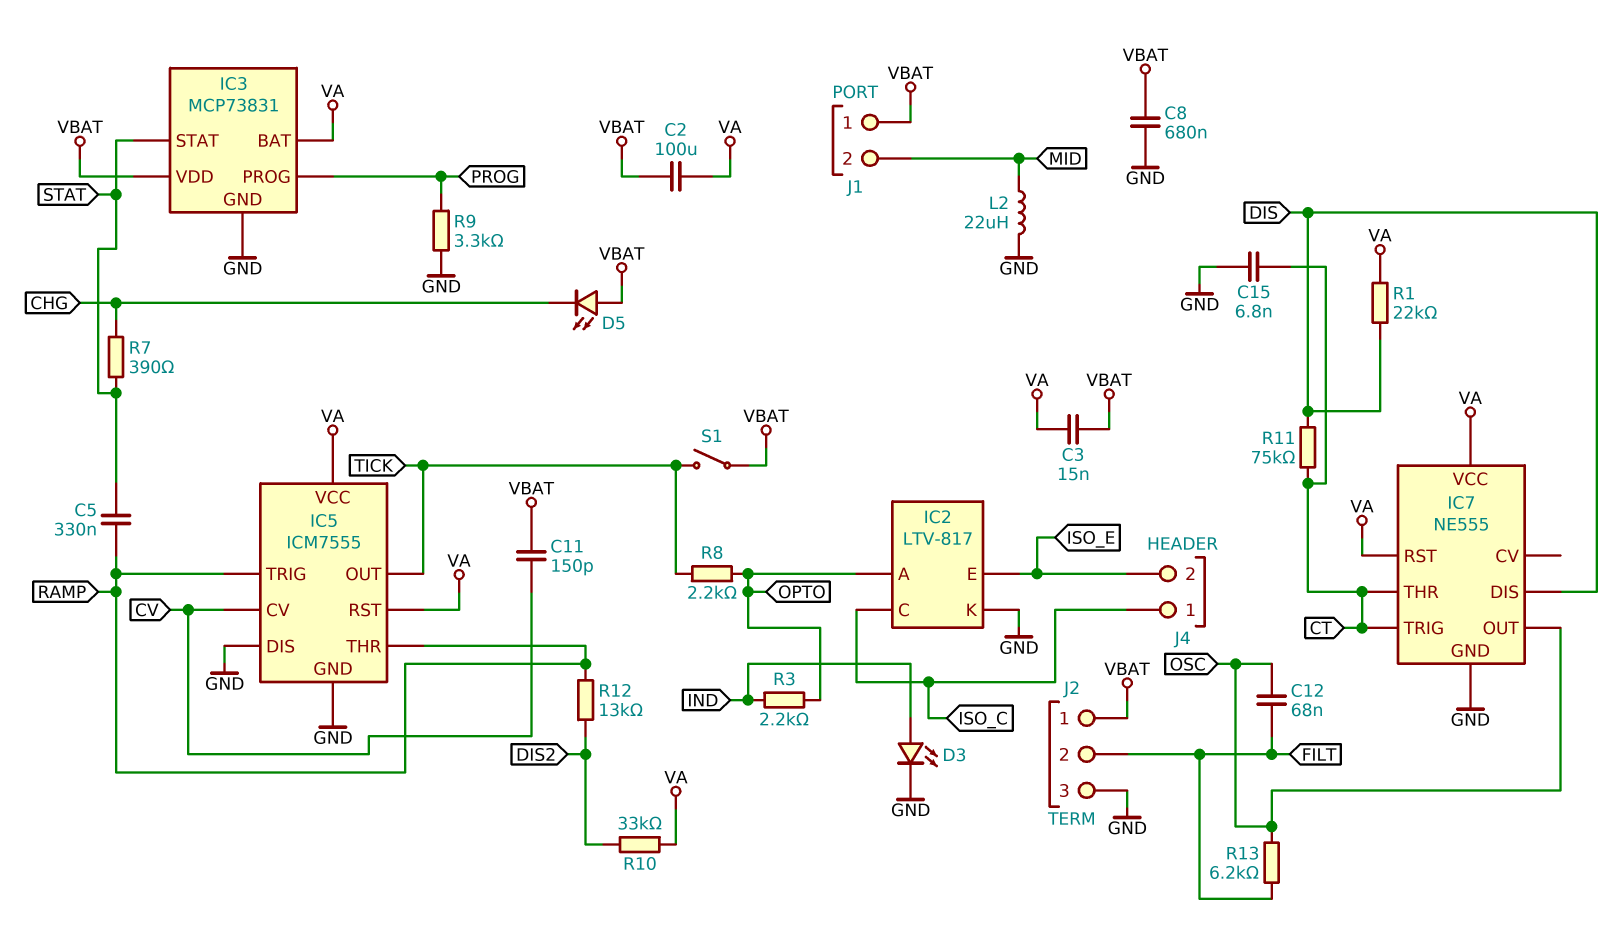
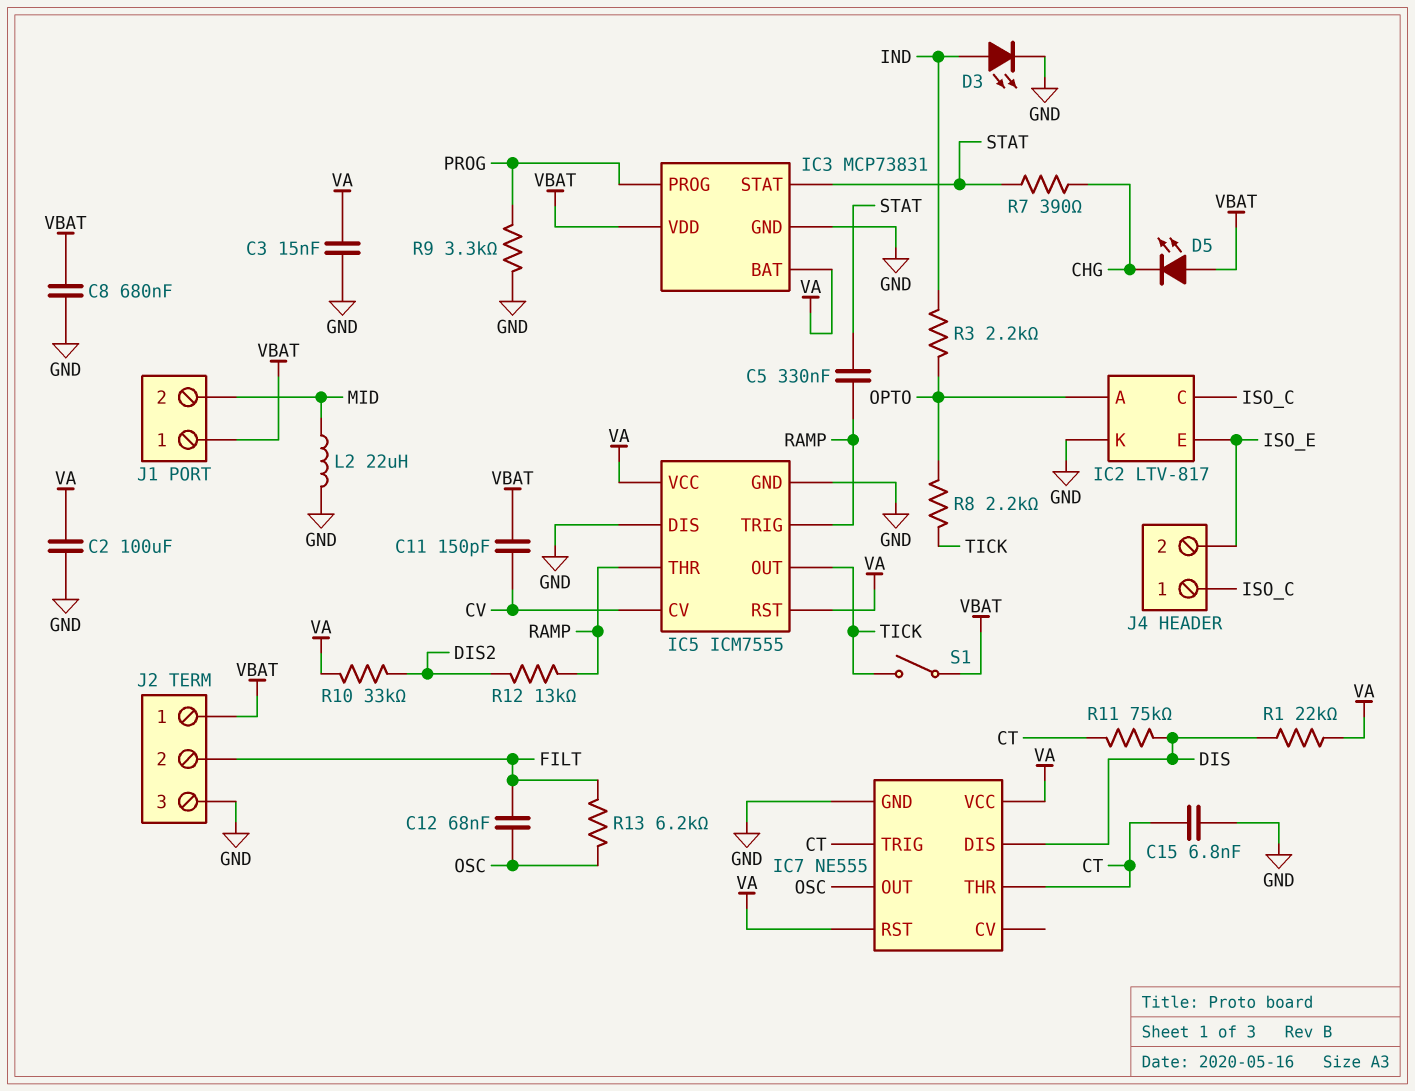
C2: 100uF (VA, VBAT) -> 100uF (GND, VA)
C3: 15nF (VA, VBAT) -> 15nF (GND, VA)

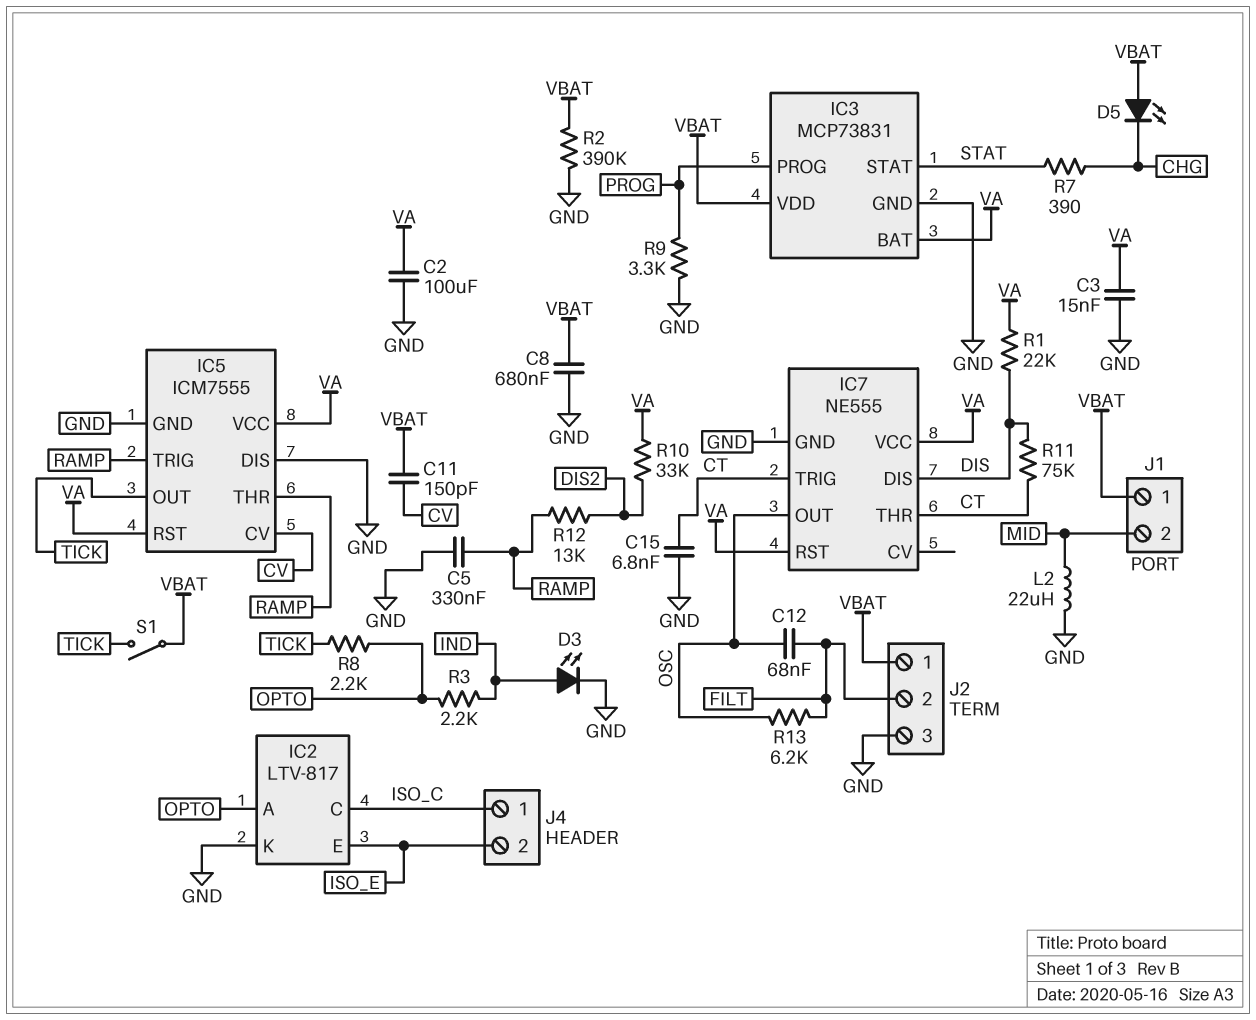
C5: 330nF (RAMP, STAT) -> 330nF (GND, RAMP)
R2: none -> 390k (GND, VBAT)

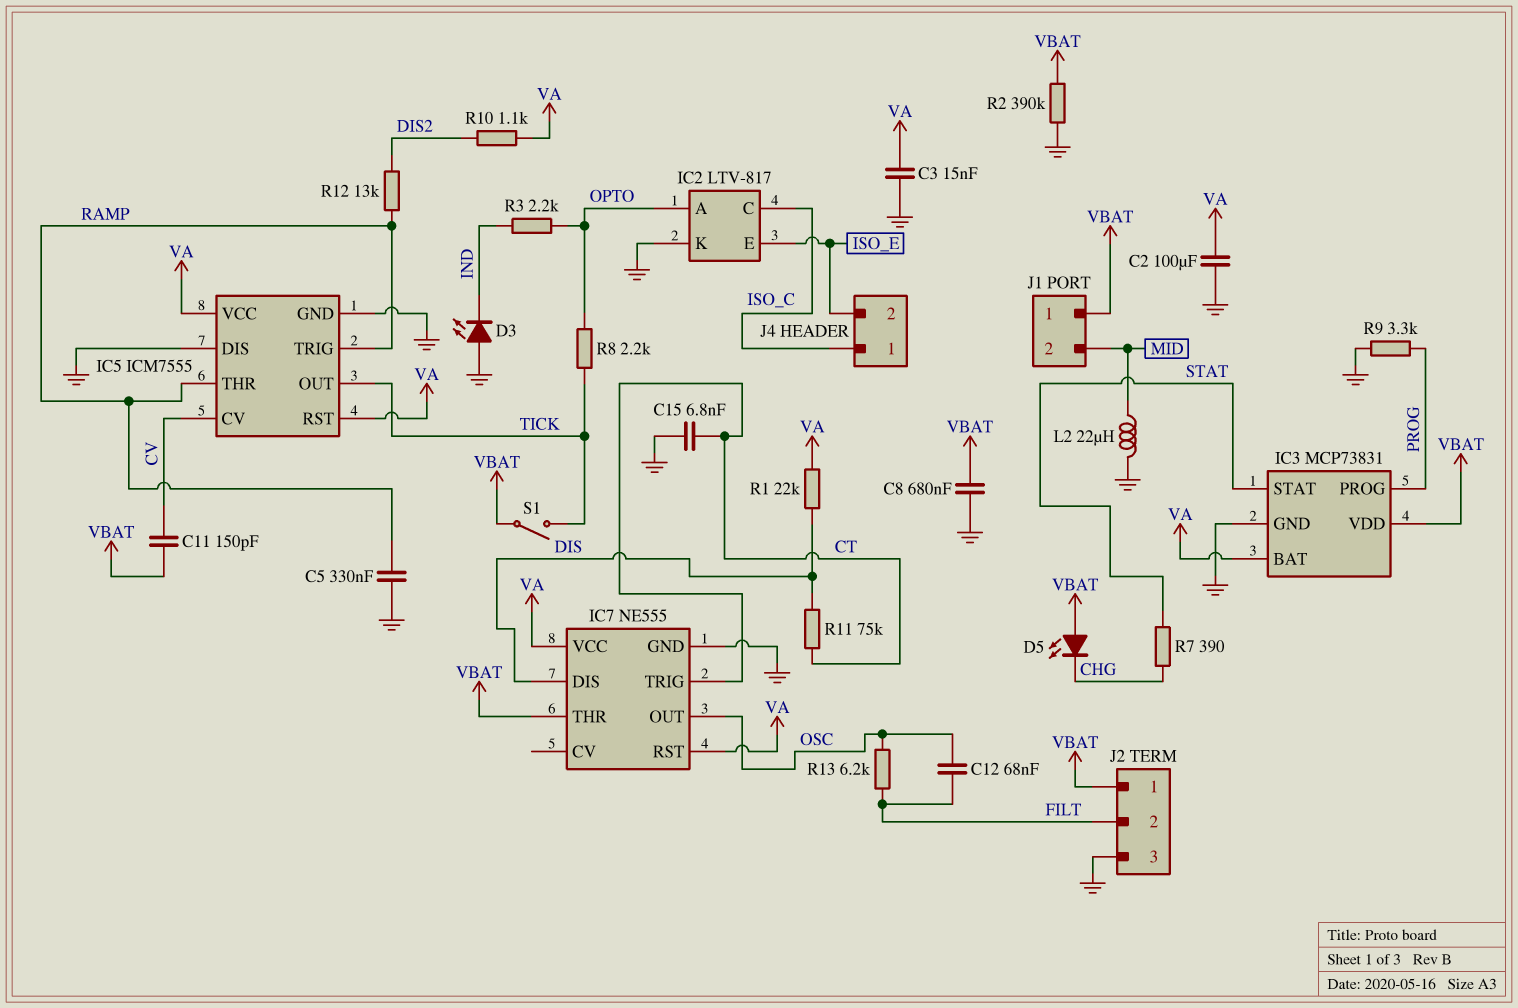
D3: LED (A IND, K GND) -> LED (A GND, K IND)
IC7 pin THR: CT -> VBAT
R10: 33k (DIS2, VA) -> 1.1k (DIS2, VA)

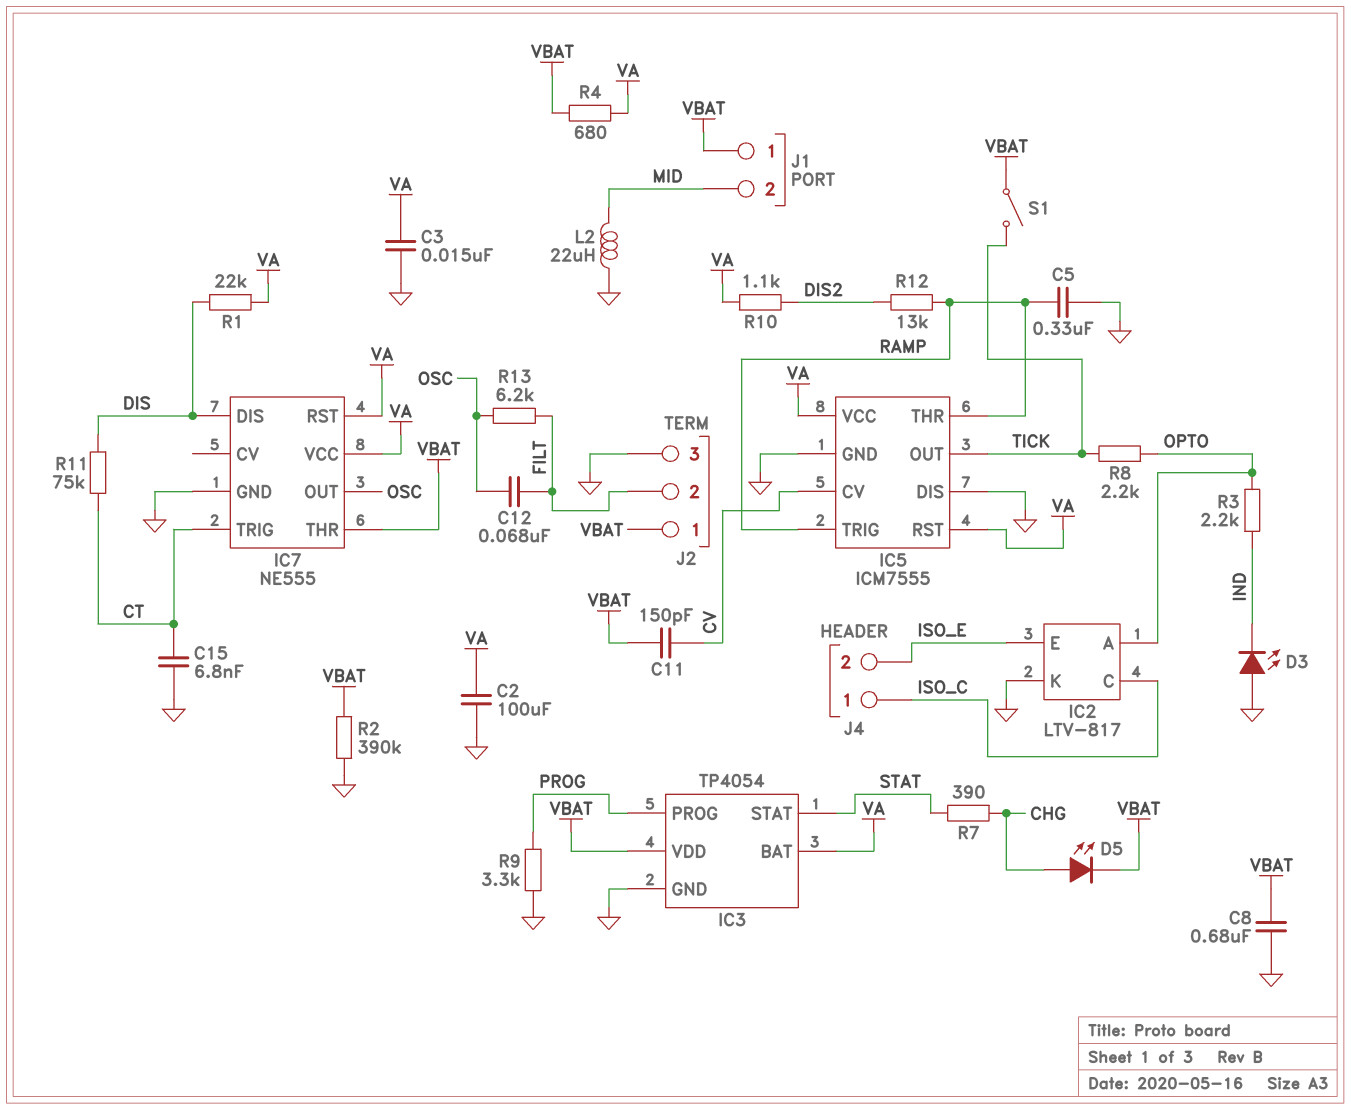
D5: LED (A VBAT, K CHG) -> LED (A CHG, K VBAT)
IC3: MCP73831 -> TP4054
R4: none -> 680 (VA, VBAT)

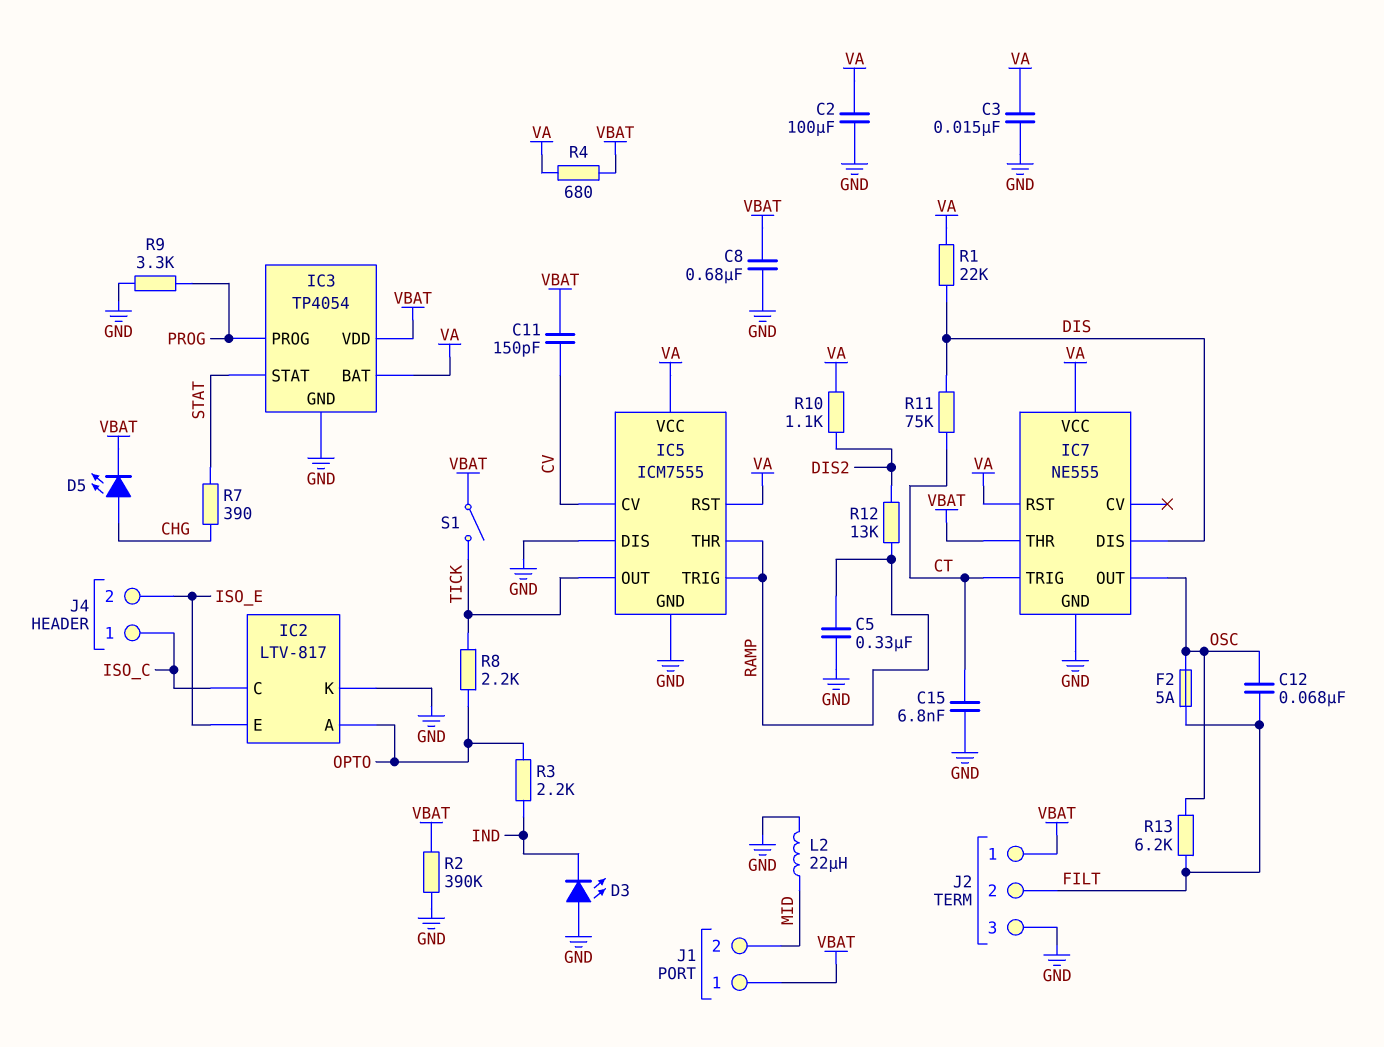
F2: none -> 5A (FILT, OSC)

